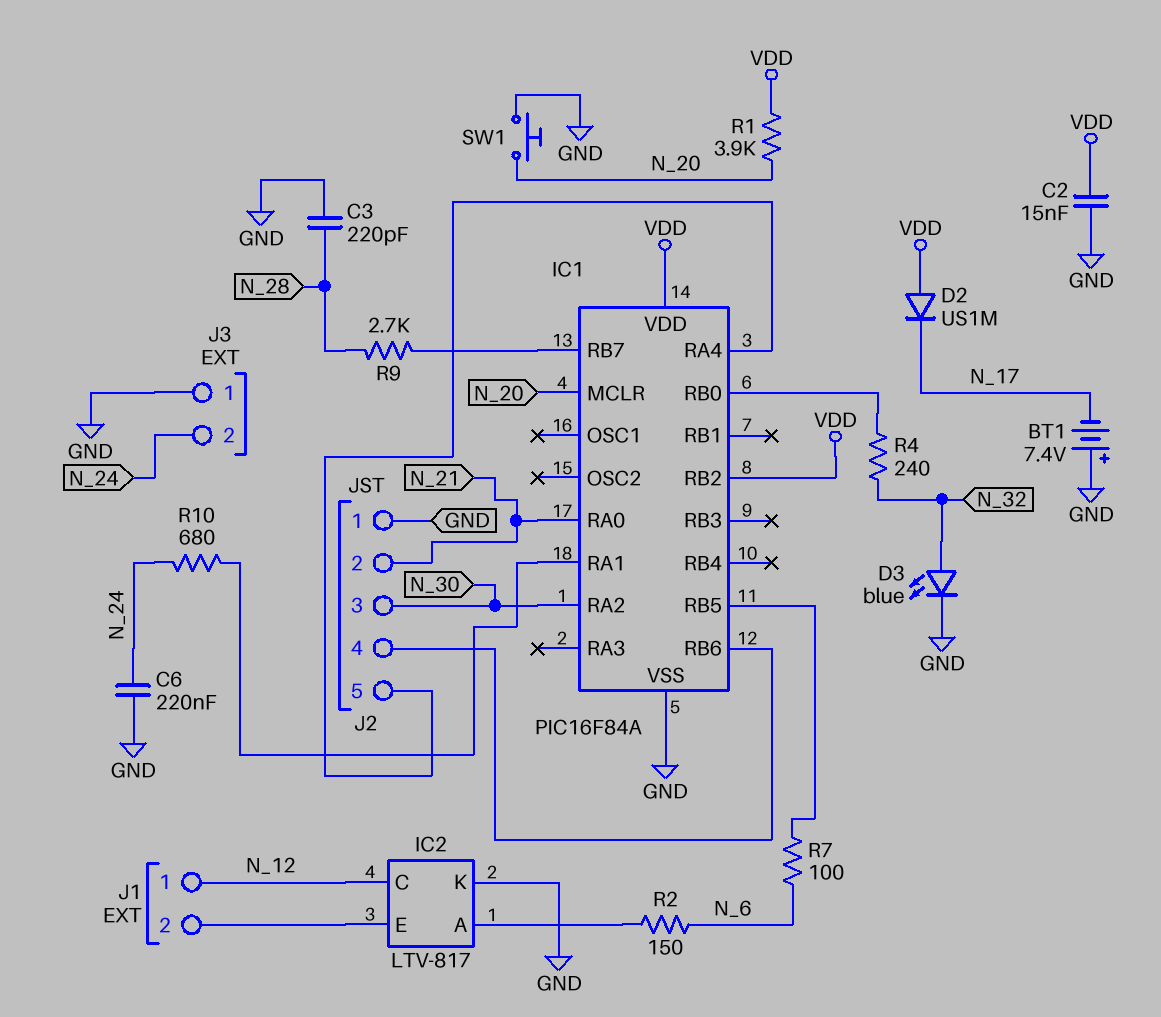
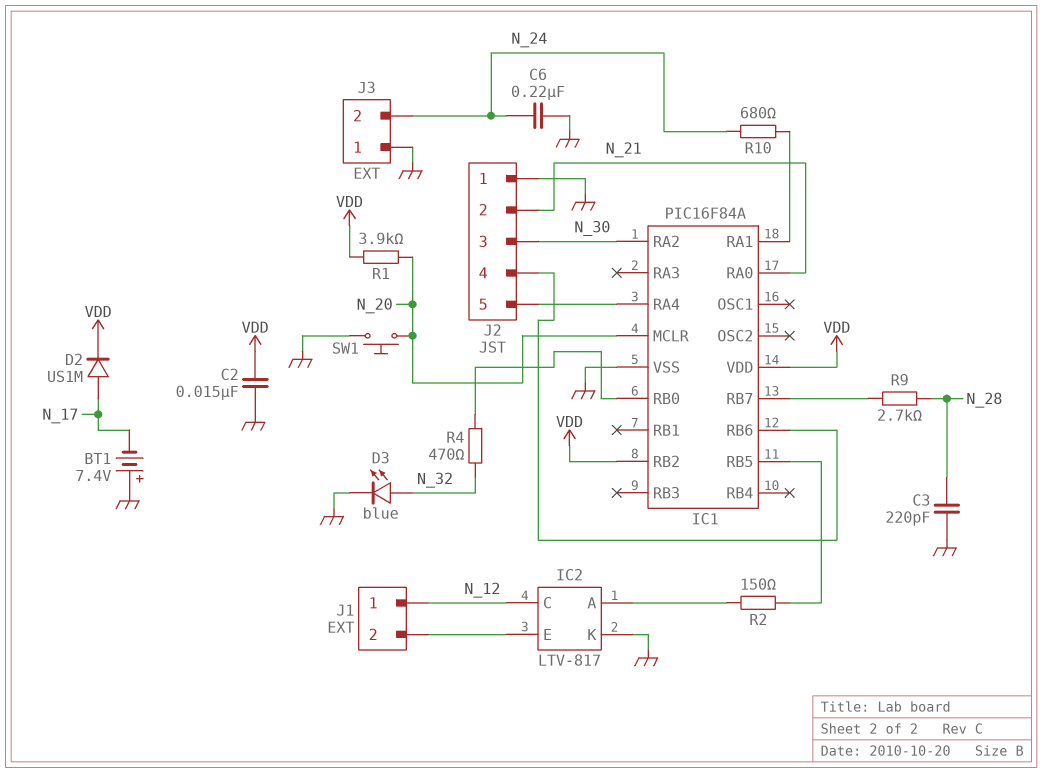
D2: diode US1M (A VDD, K N_17) -> diode US1M (A N_17, K VDD)
R2: 150 (IC2/A, N_6) -> 150 (IC1/RB5, IC2/A)
R4: 240 (IC1/RB0, N_32) -> 470 (IC1/RB0, N_32)
R7: 100 (IC1/RB5, N_6) -> none

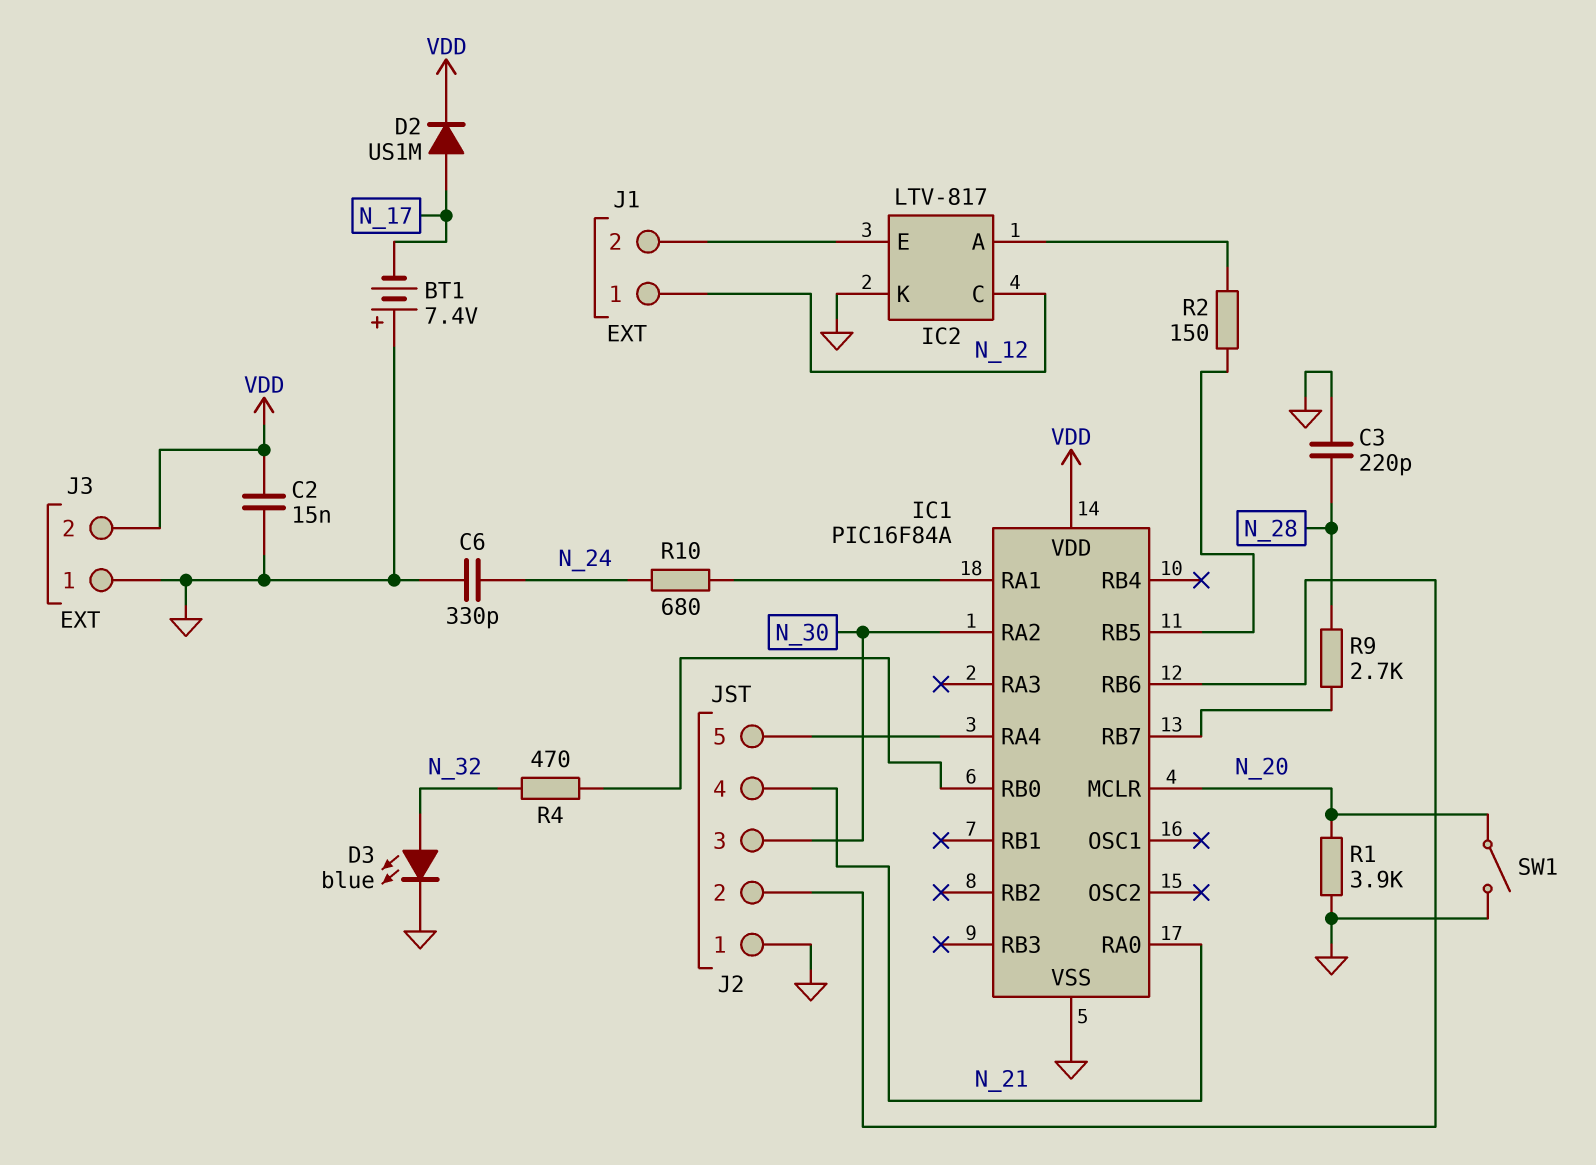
C6: 220nF (GND, N_24) -> 330pF (GND, N_24)
IC1 pin RB2: VDD -> none
J2 pin 2: N_21 -> IC1/RB6
J2 pin 4: IC1/RB6 -> N_21
J3 pin 2: N_24 -> VDD
R1: 3.9k (N_20, VDD) -> 3.9k (GND, N_20)
SW1: button (GND, N_20) -> switch (GND, N_20)

